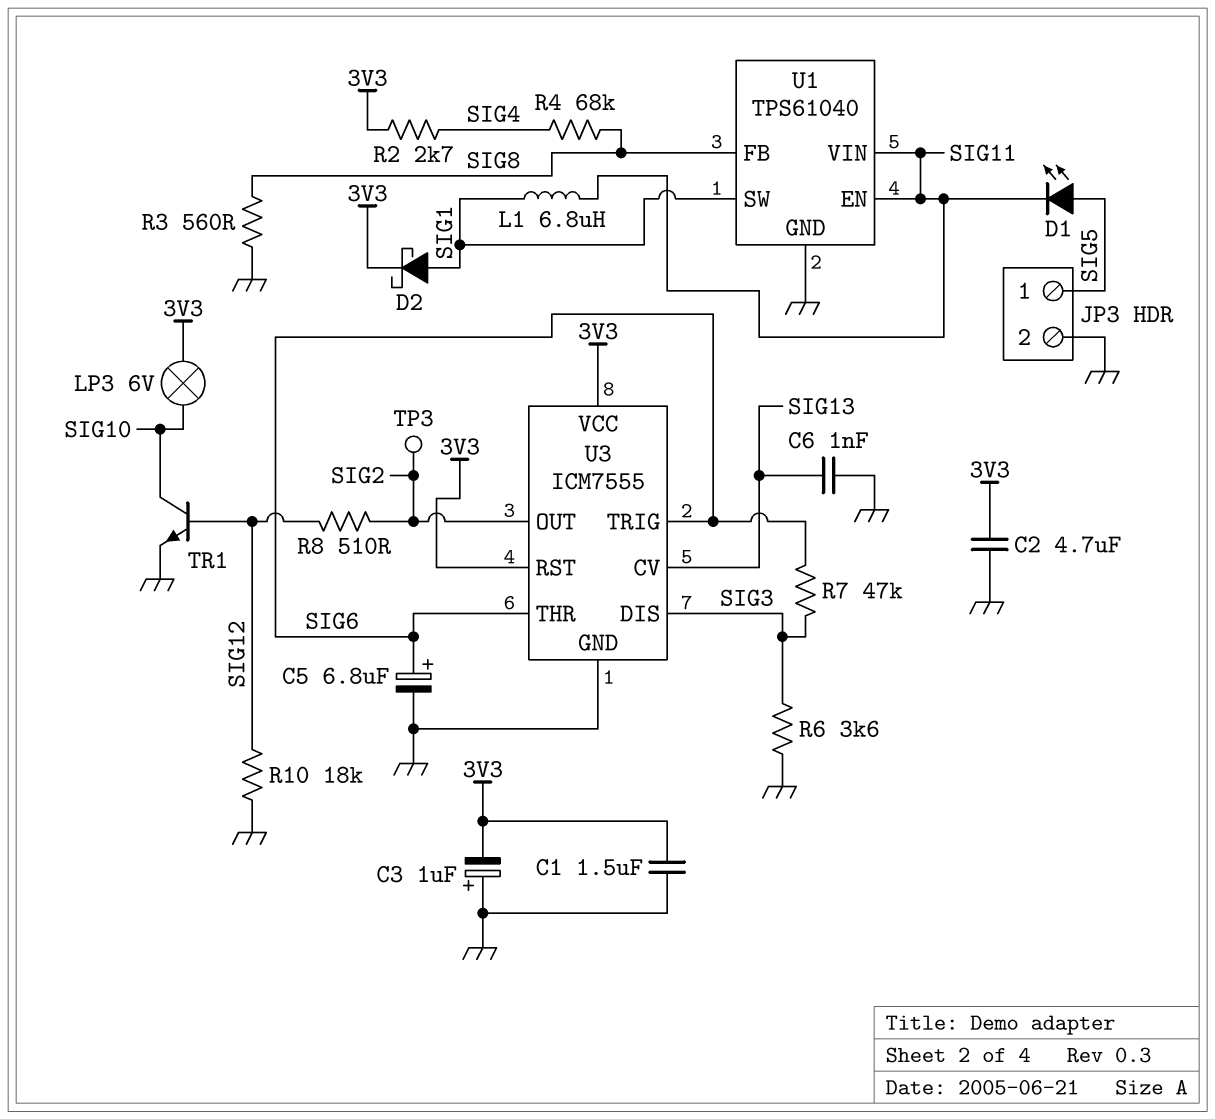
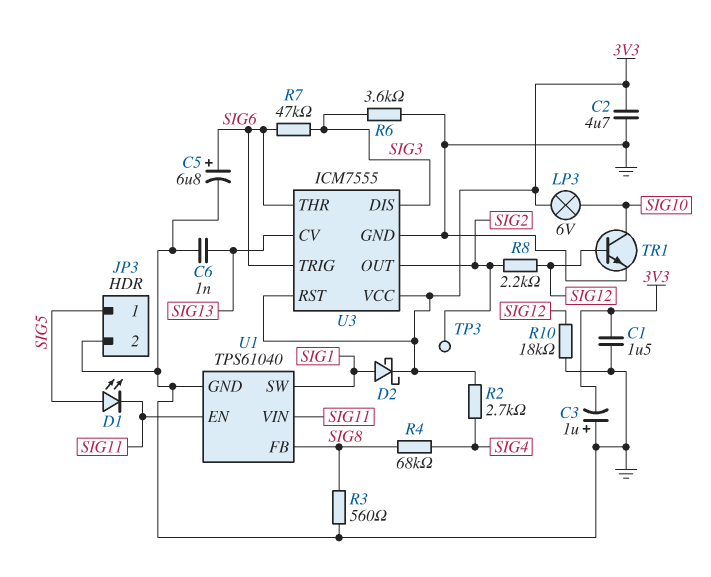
L1: 6.8uH (SIG1, SIG11) -> none
R8: 510 (SIG2, SIG12) -> 2.2k (SIG2, SIG12)

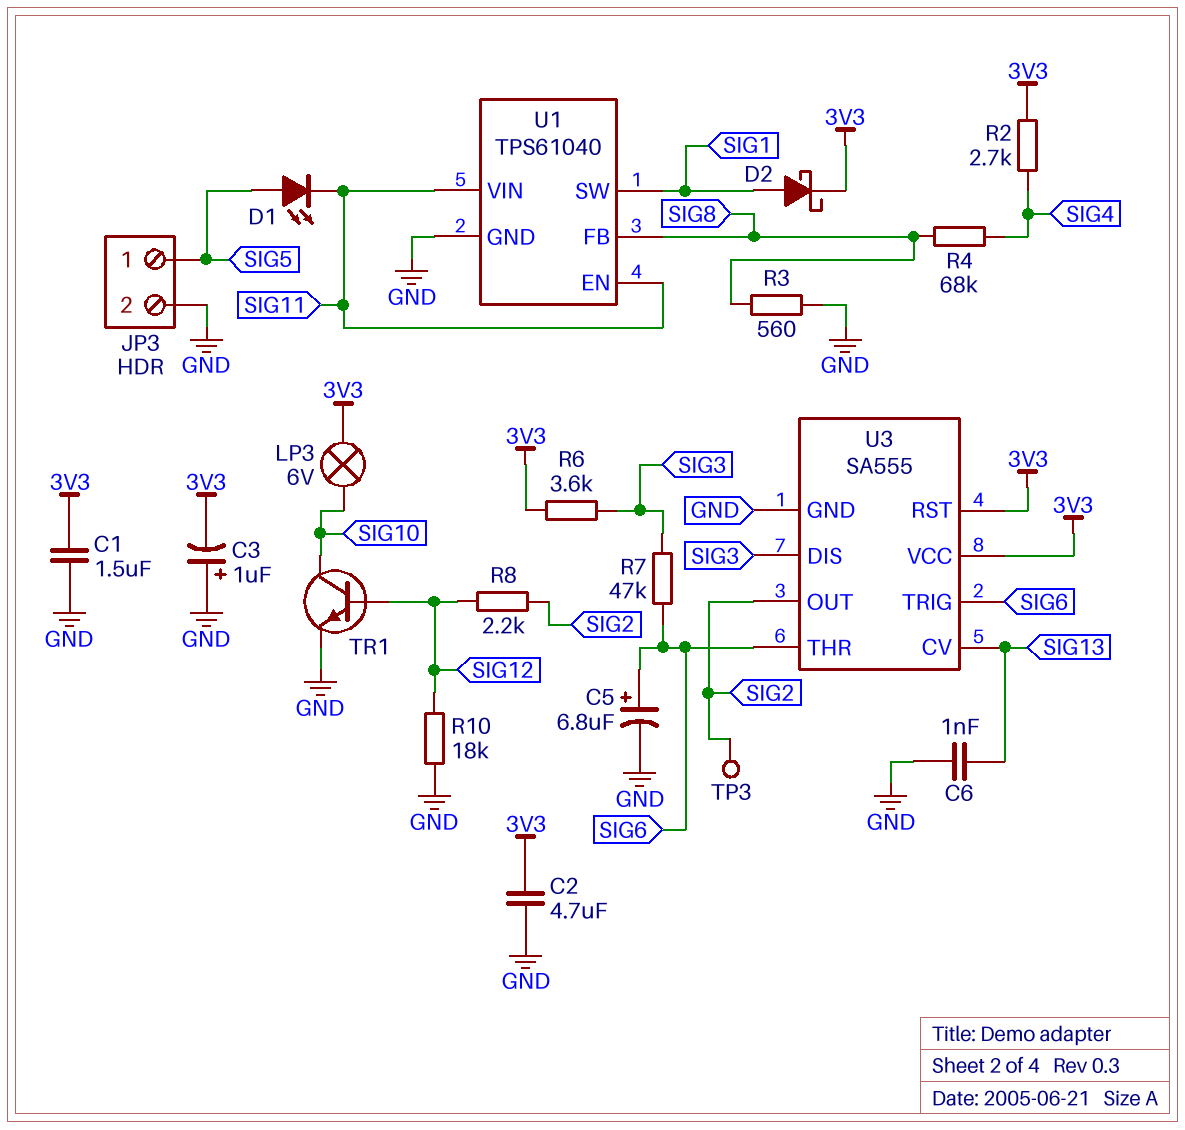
R6: 3.6k (GND, SIG3) -> 3.6k (3V3, SIG3)
U3: ICM7555 -> SA555

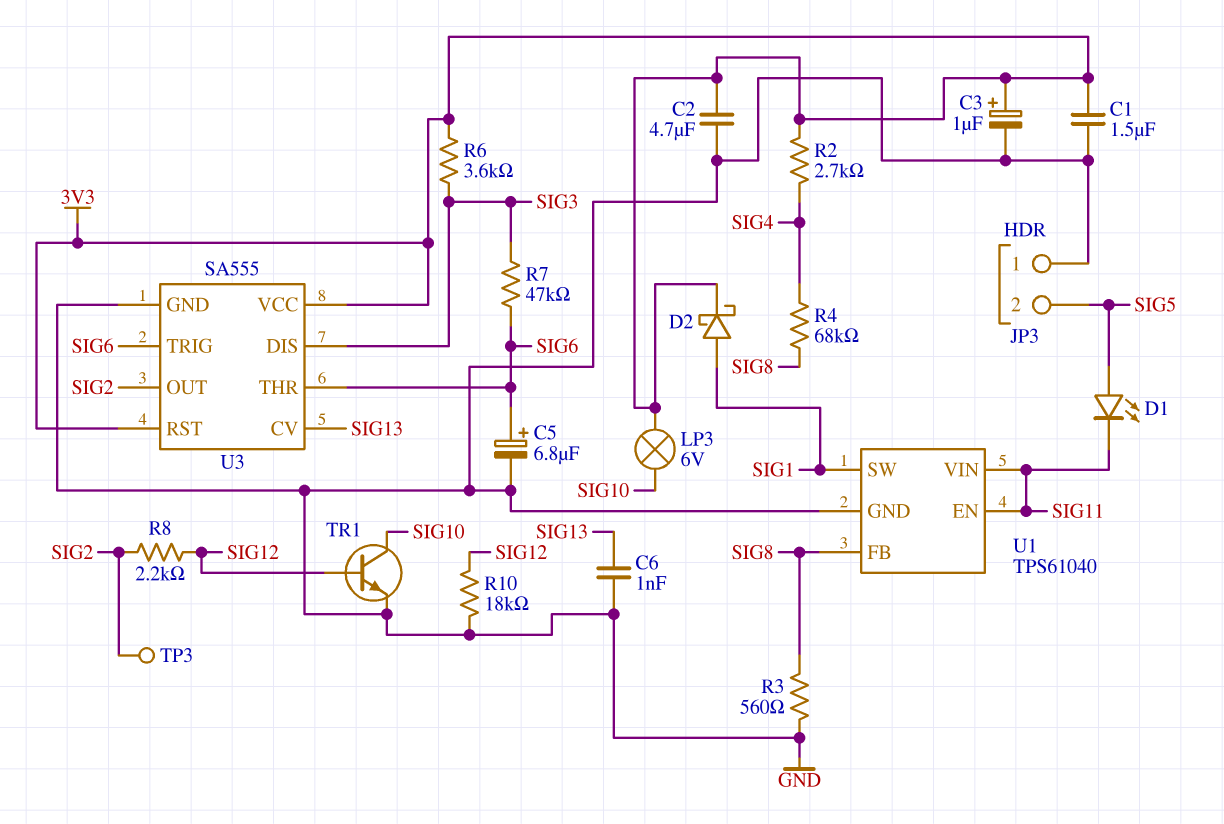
C3: 1uF (plus GND, minus 3V3) -> 1uF (plus 3V3, minus GND)
JP3 pin 1: SIG5 -> GND
JP3 pin 2: GND -> SIG5

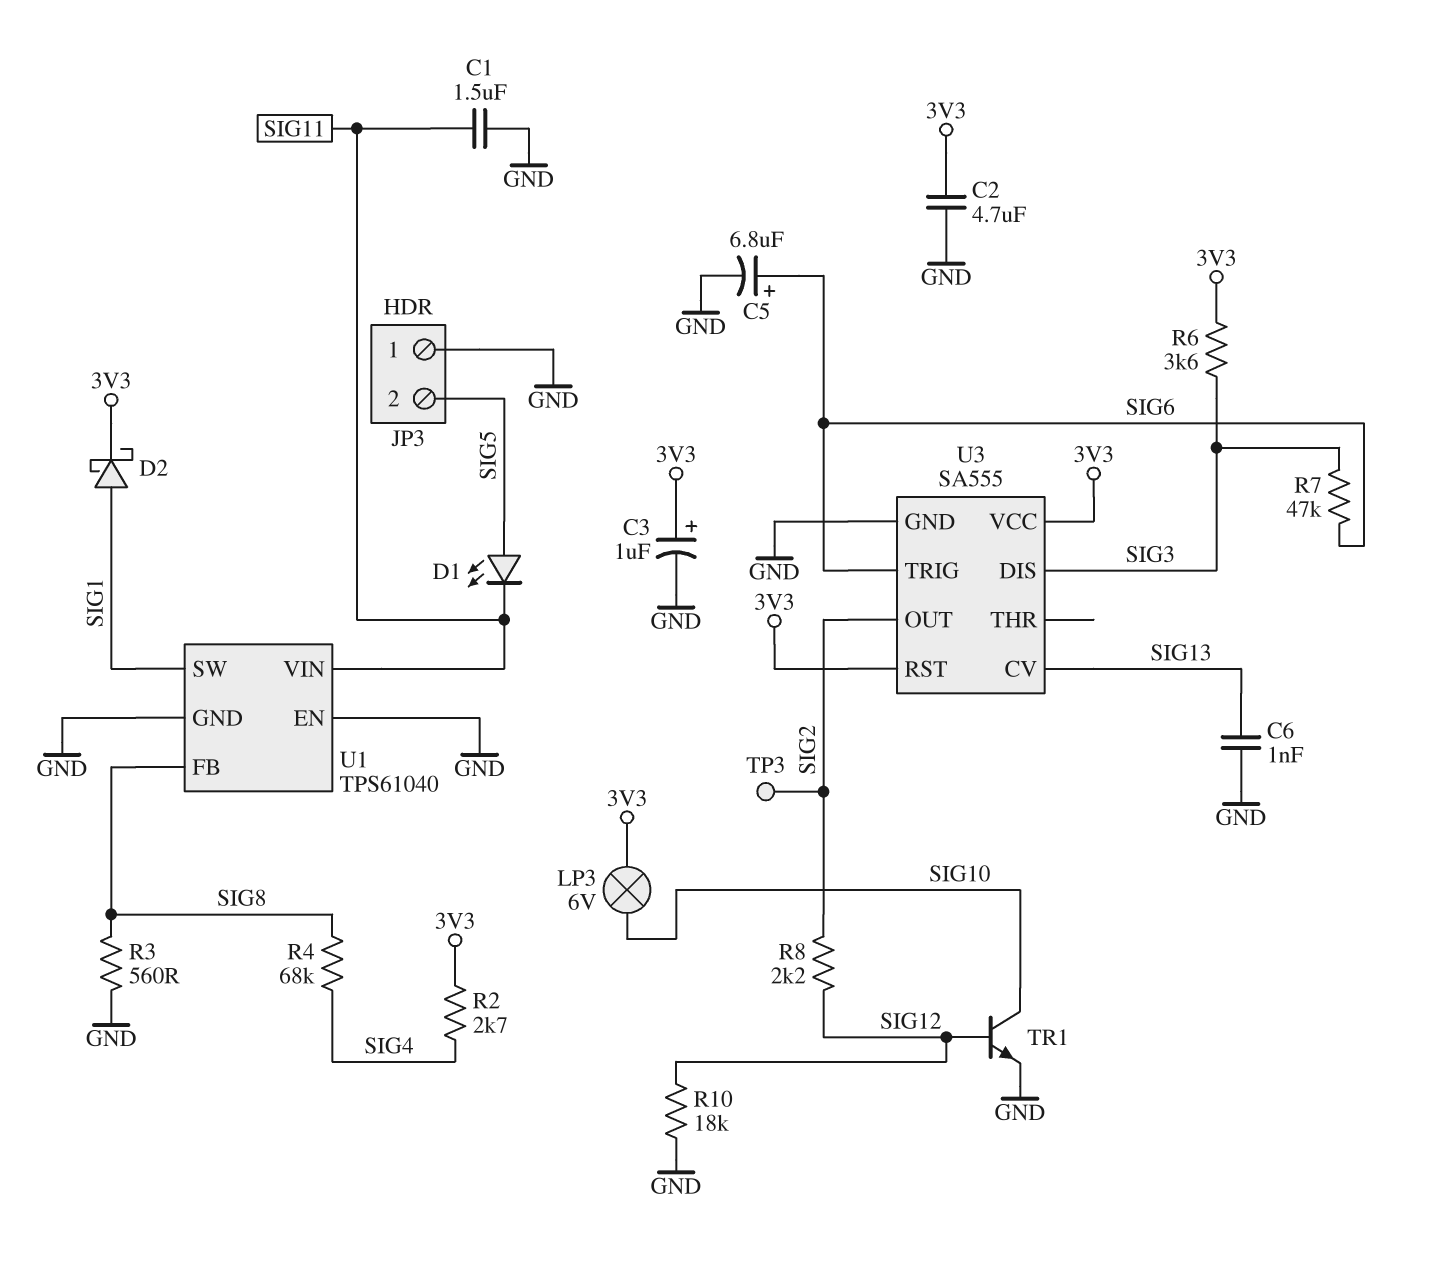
C1: 1.5uF (3V3, GND) -> 1.5uF (GND, SIG11)
U1 pin EN: SIG11 -> GND
U3 pin THR: SIG6 -> none

